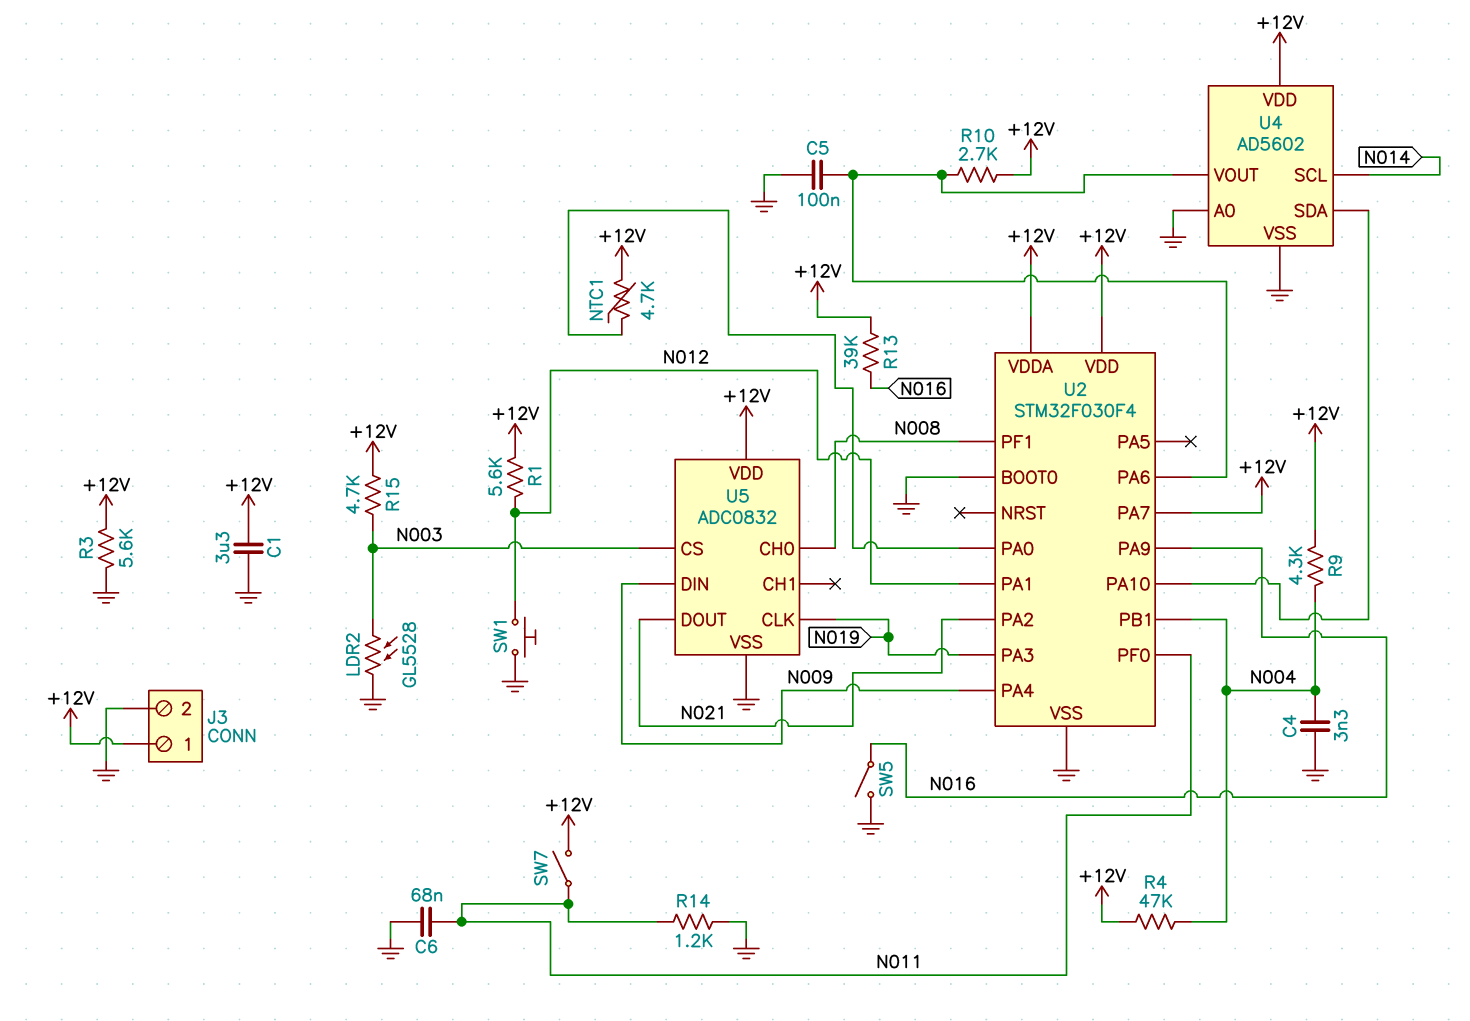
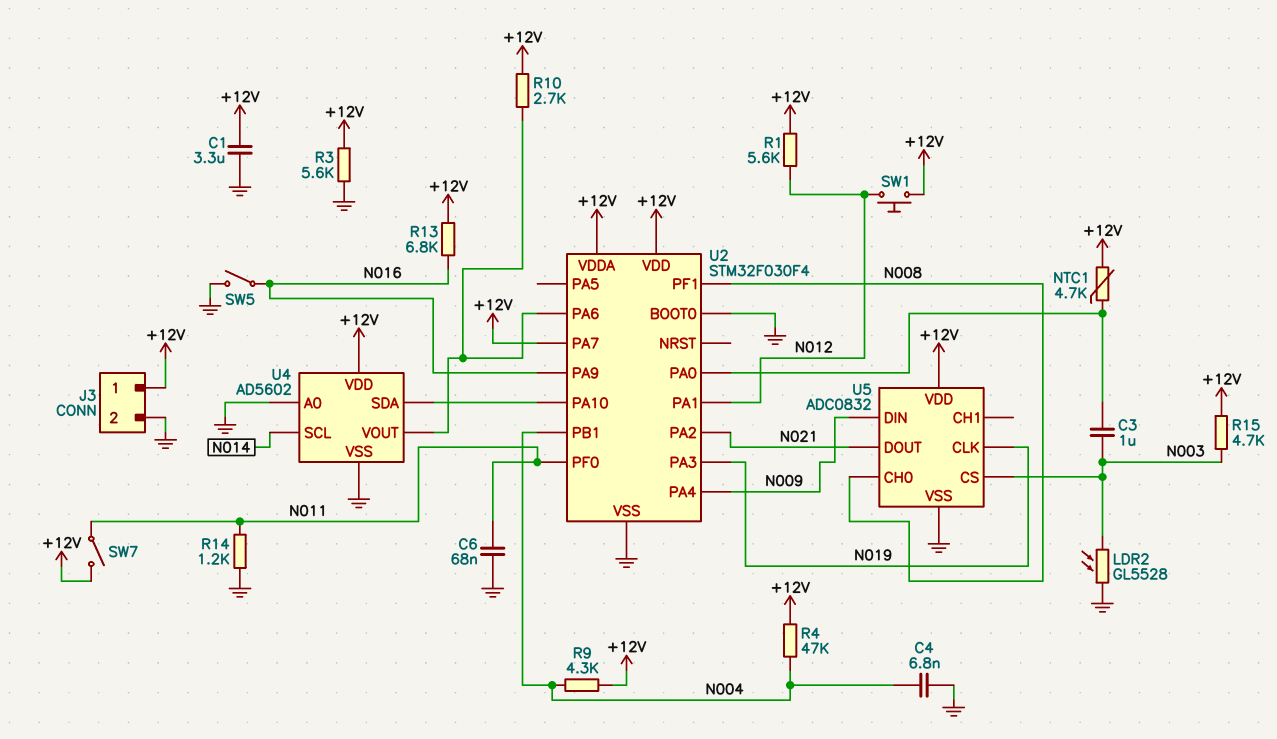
C3: none -> 1uF (N003, U2/PA0)
C4: 3.3nF (GND, N004) -> 6.8nF (GND, N004)
C5: 100nF (GND, U2/PA6) -> none
R13: 39k (+12V, N016) -> 6.8k (+12V, N016)
SW1: button (GND, N012) -> button (+12V, N012)

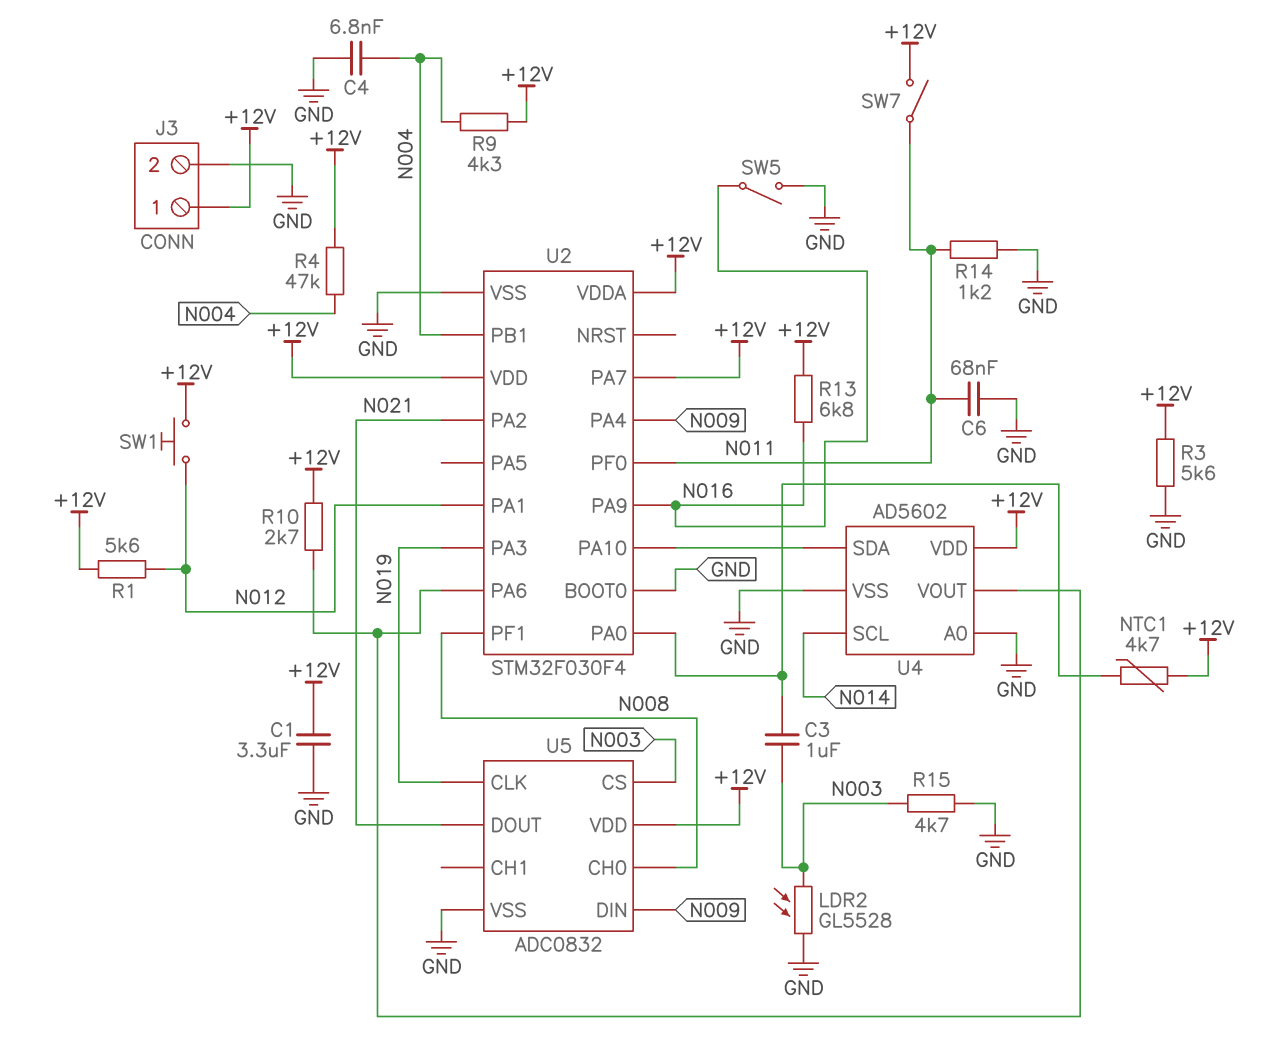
R15: 4.7k (+12V, N003) -> 4.7k (GND, N003)

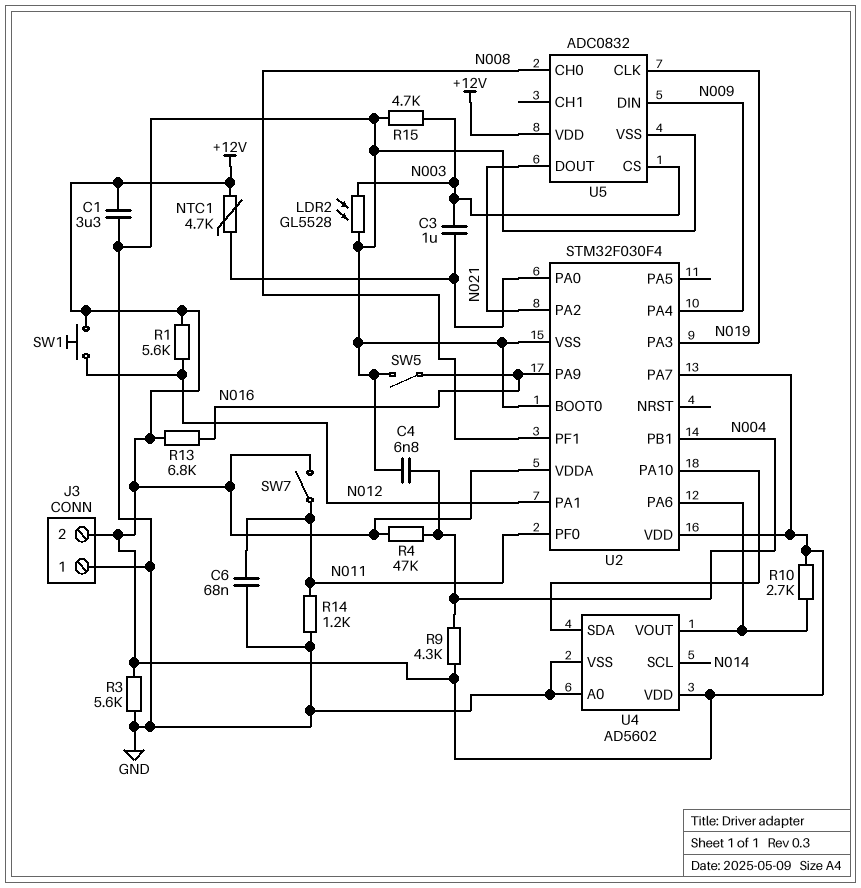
J3 pin 1: +12V -> GND
J3 pin 2: GND -> +12V

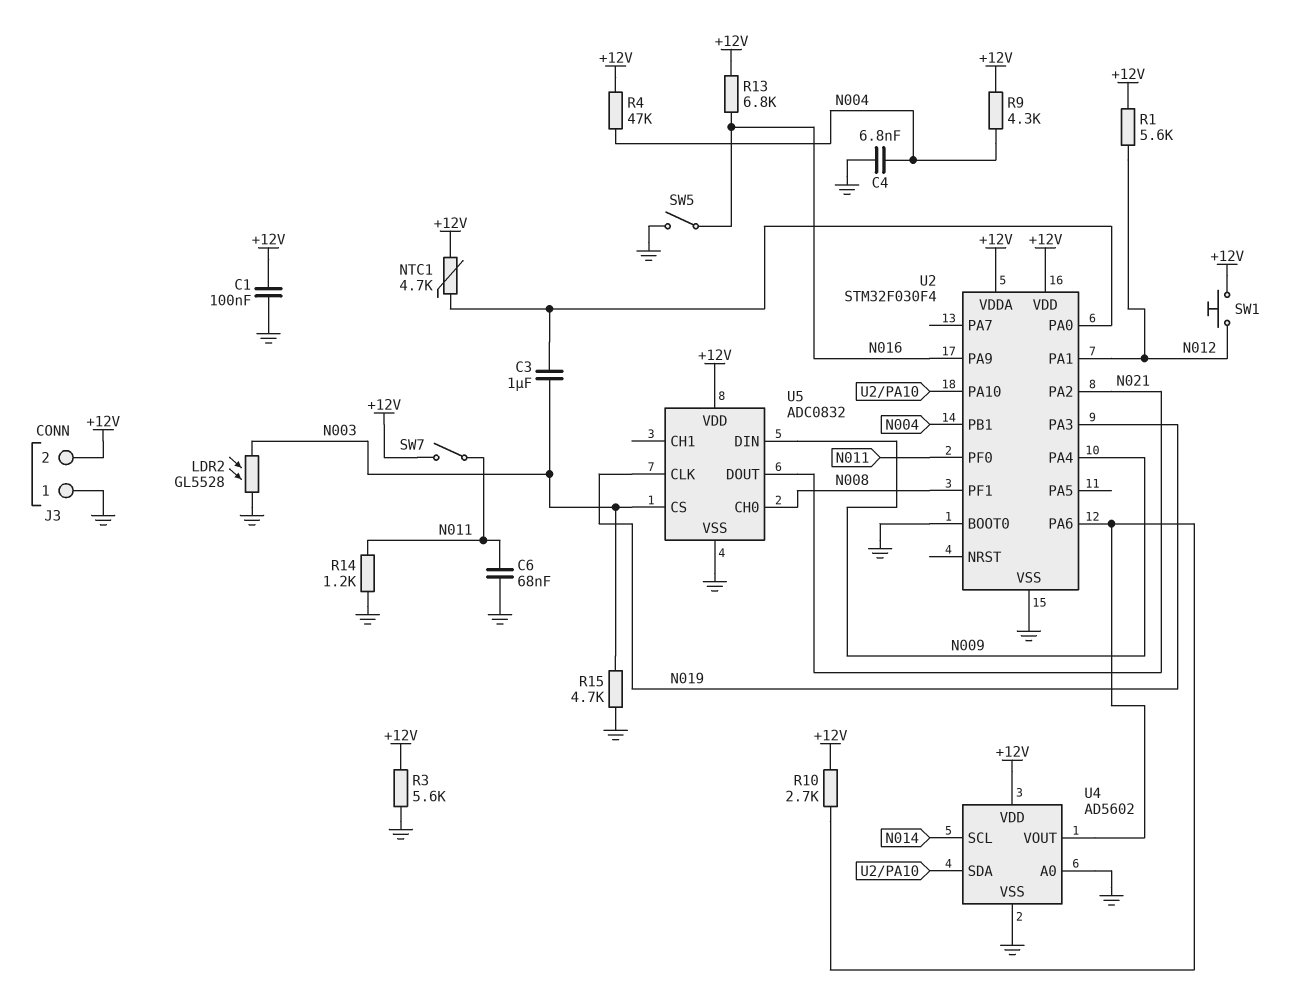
C1: 3.3uF (+12V, GND) -> 100nF (+12V, GND)
U2 pin PA7: +12V -> none

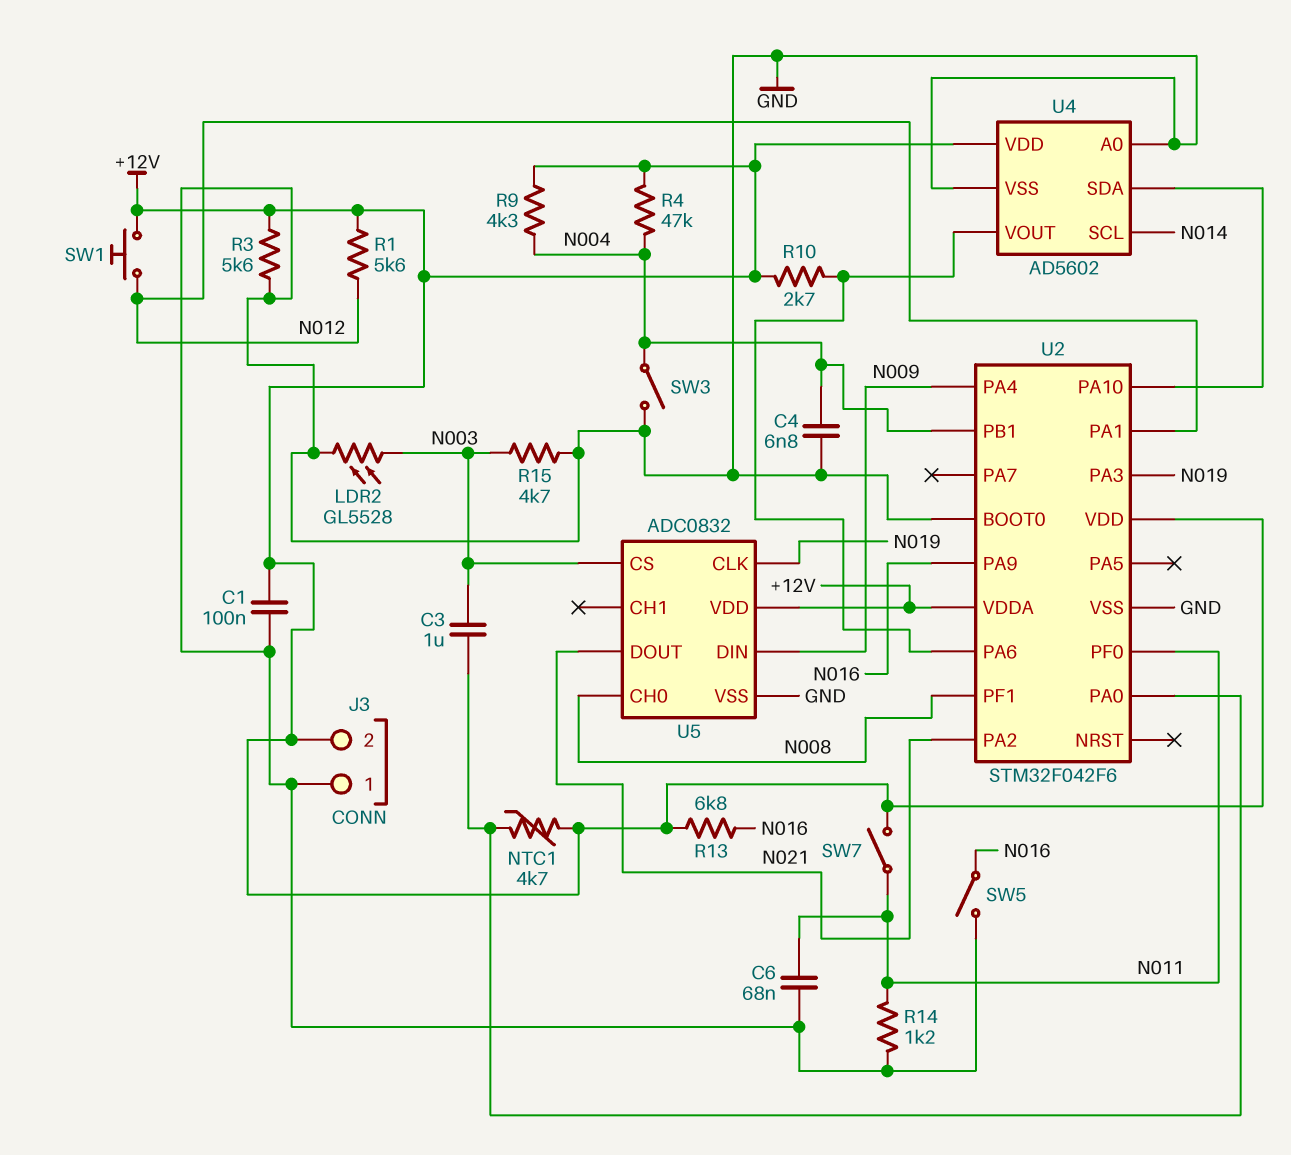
SW3: none -> switch (GND, N004)
U2: STM32F030F4 -> STM32F042F6

